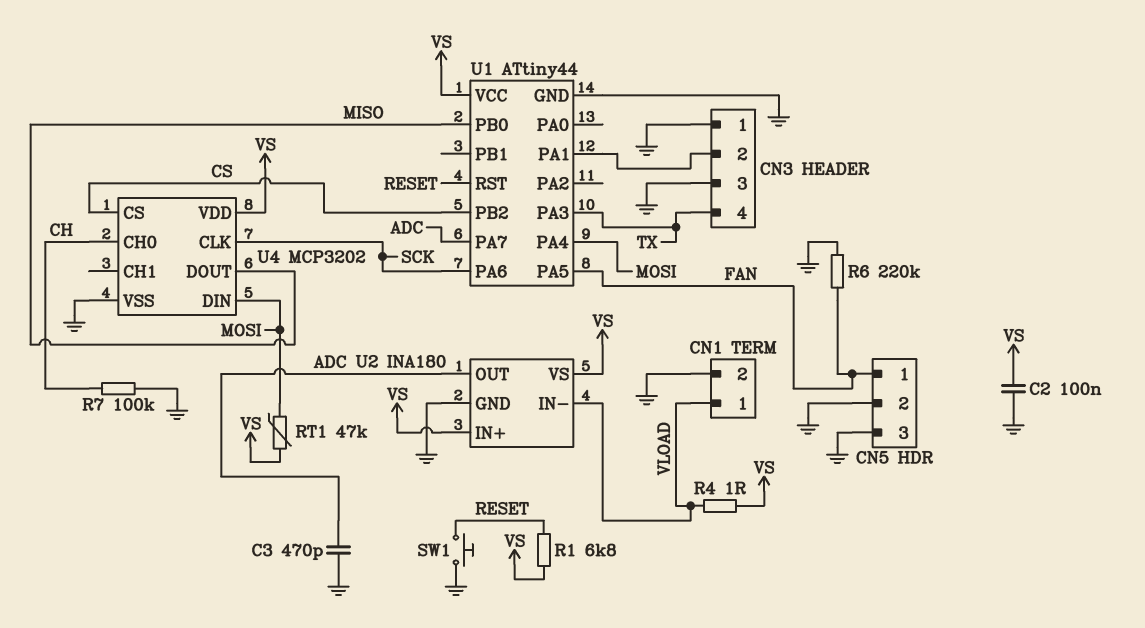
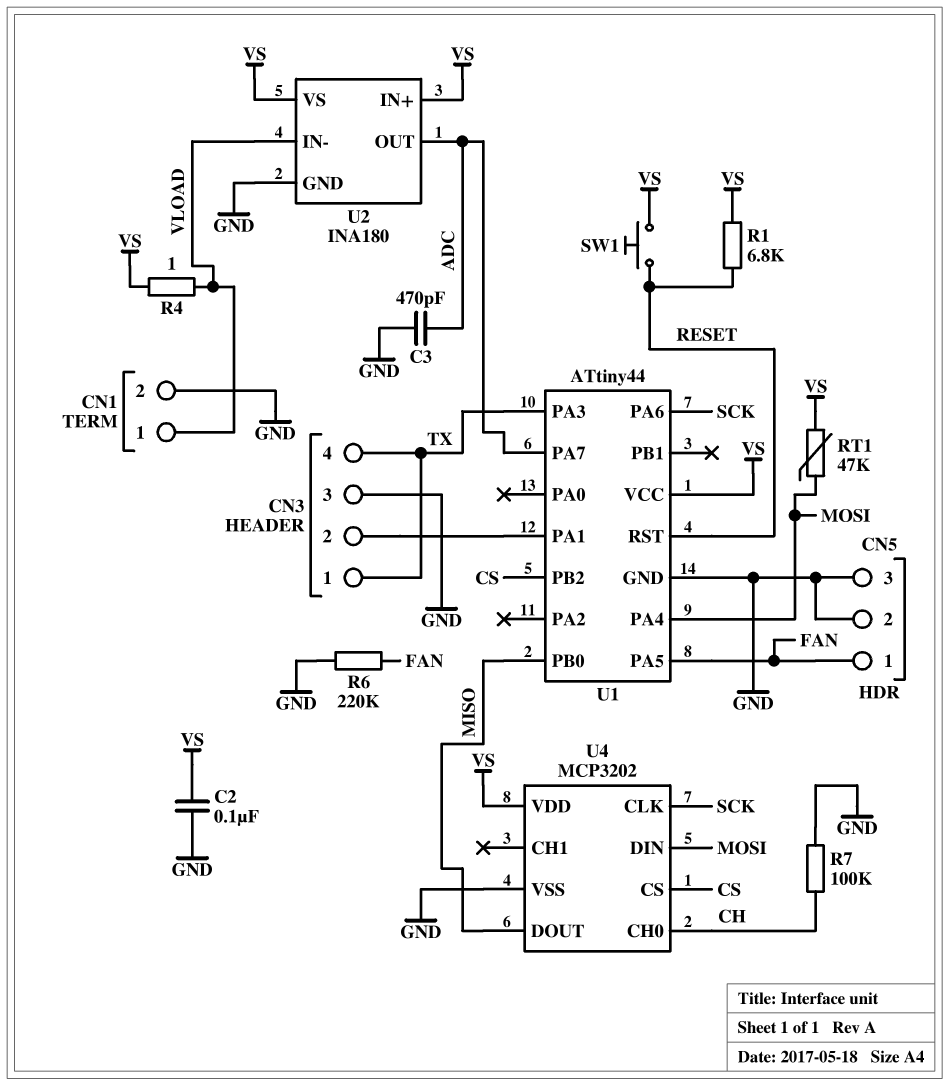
CN3 pin 1: GND -> TX
SW1: button (GND, RESET) -> button (RESET, VS)

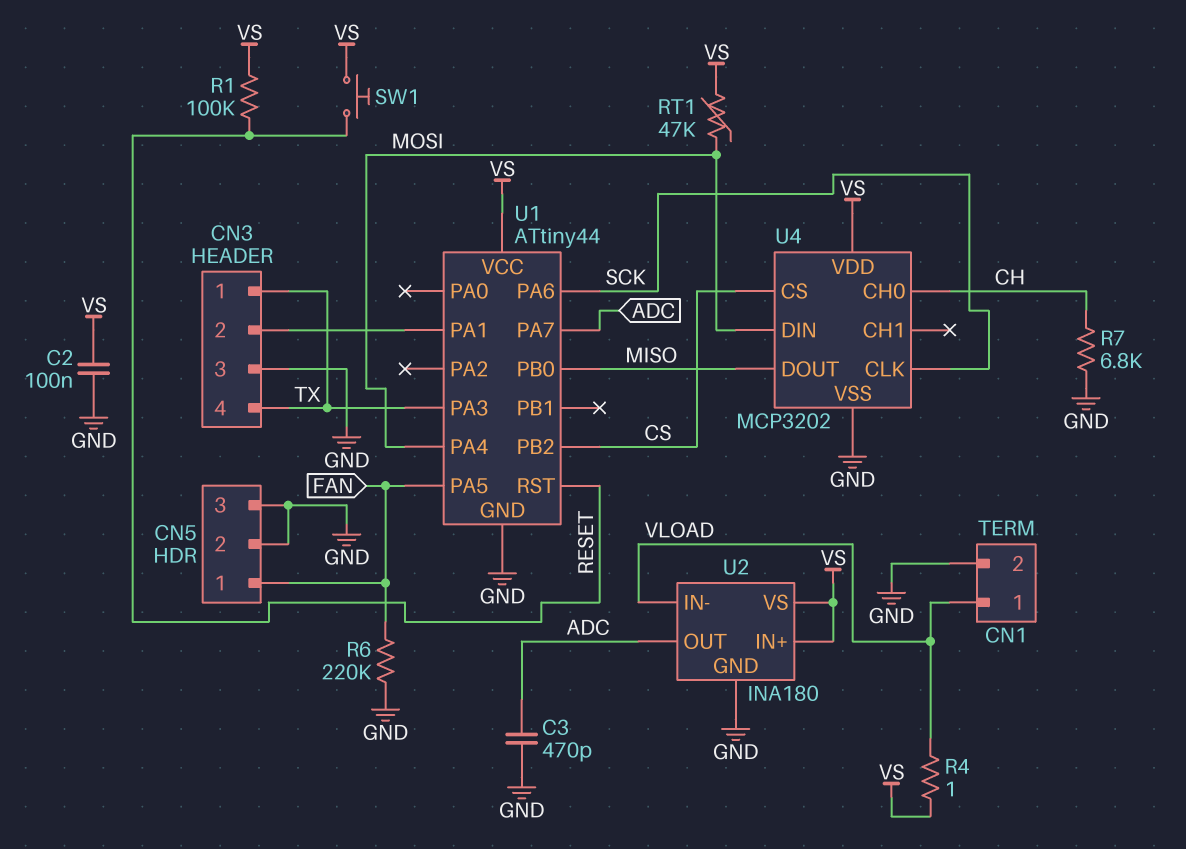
R1: 6.8k (RESET, VS) -> 100k (RESET, VS)
R7: 100k (CH, GND) -> 6.8k (CH, GND)

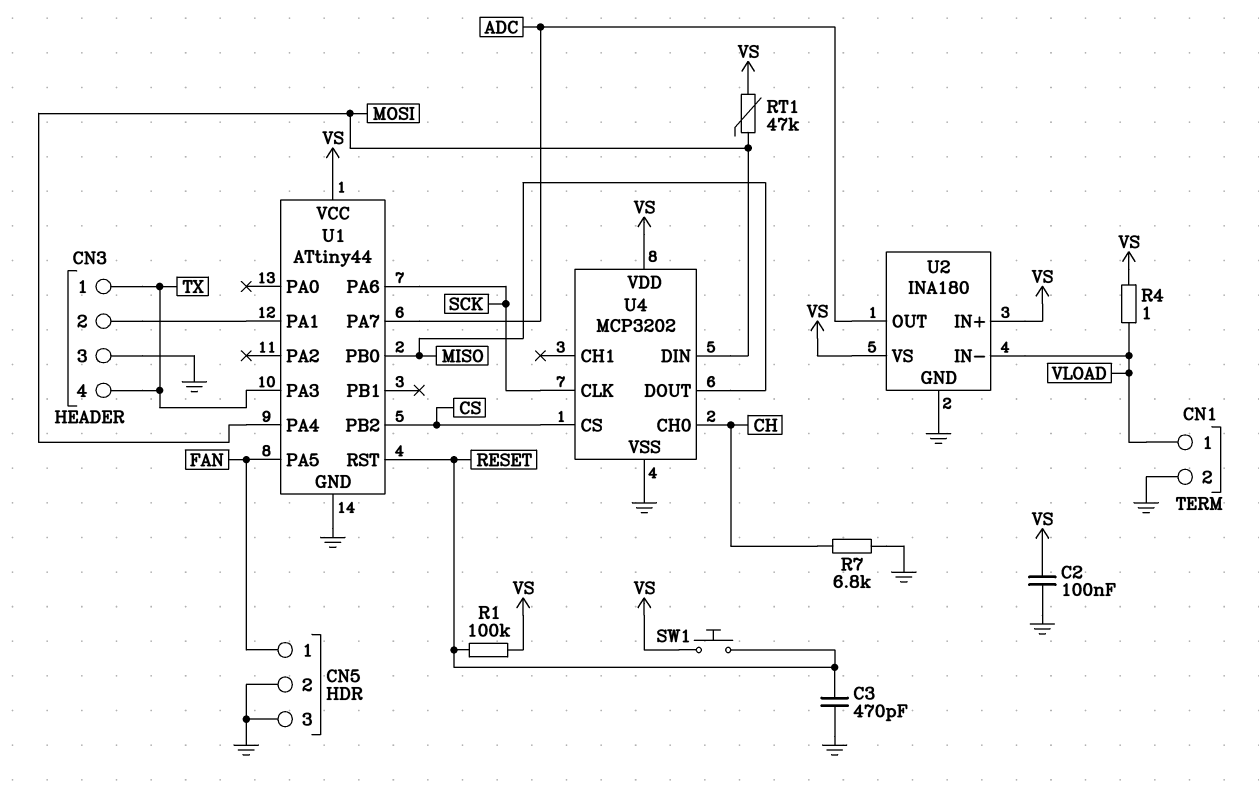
C3: 470pF (ADC, GND) -> 470pF (GND, RESET)
R6: 220k (FAN, GND) -> none

